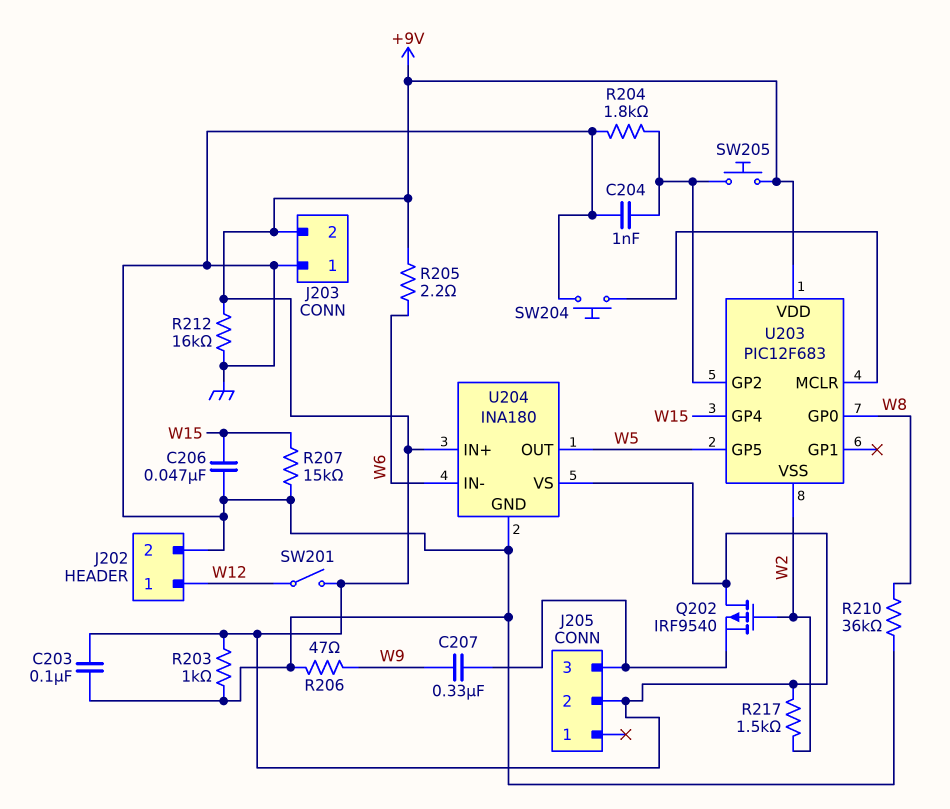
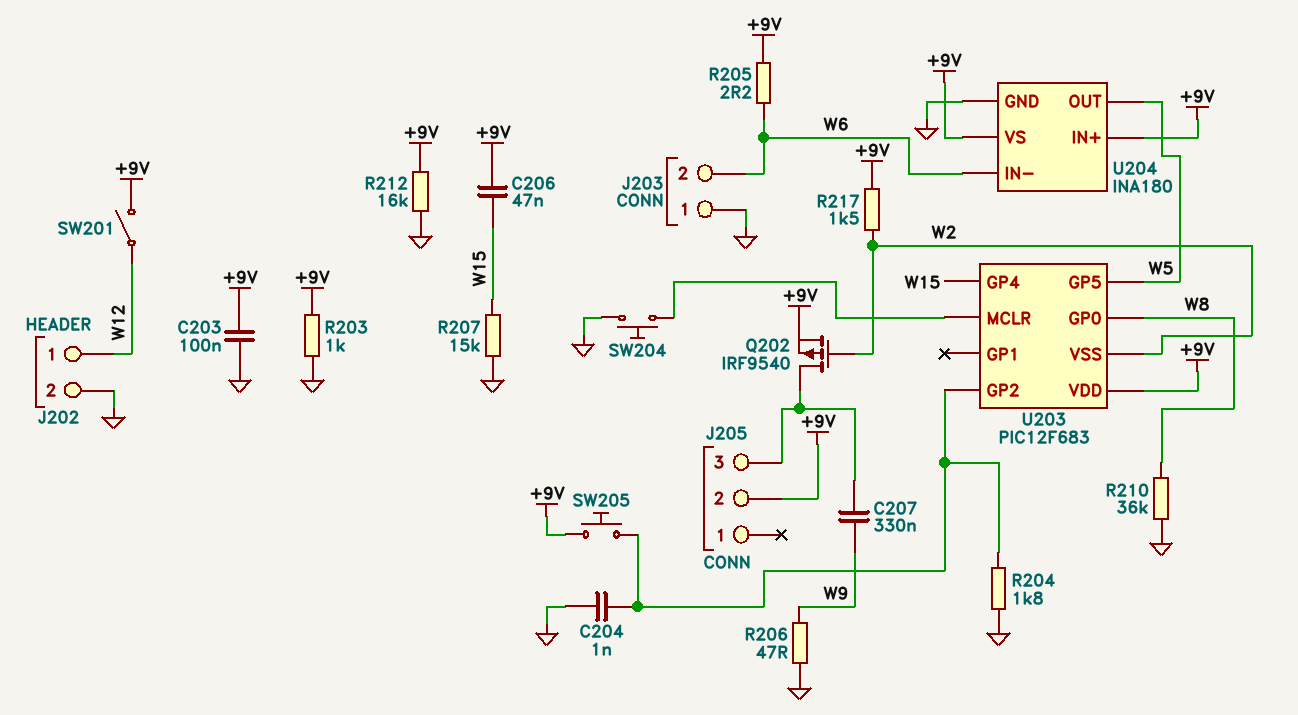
C206: 47nF (GND, W15) -> 47nF (+9V, W15)
J203 pin 2: +9V -> W6
Q202: PMOS IRF9540 (G W2, D +9V, S J205/3) -> PMOS IRF9540 (G W2, D J205/3, S +9V)

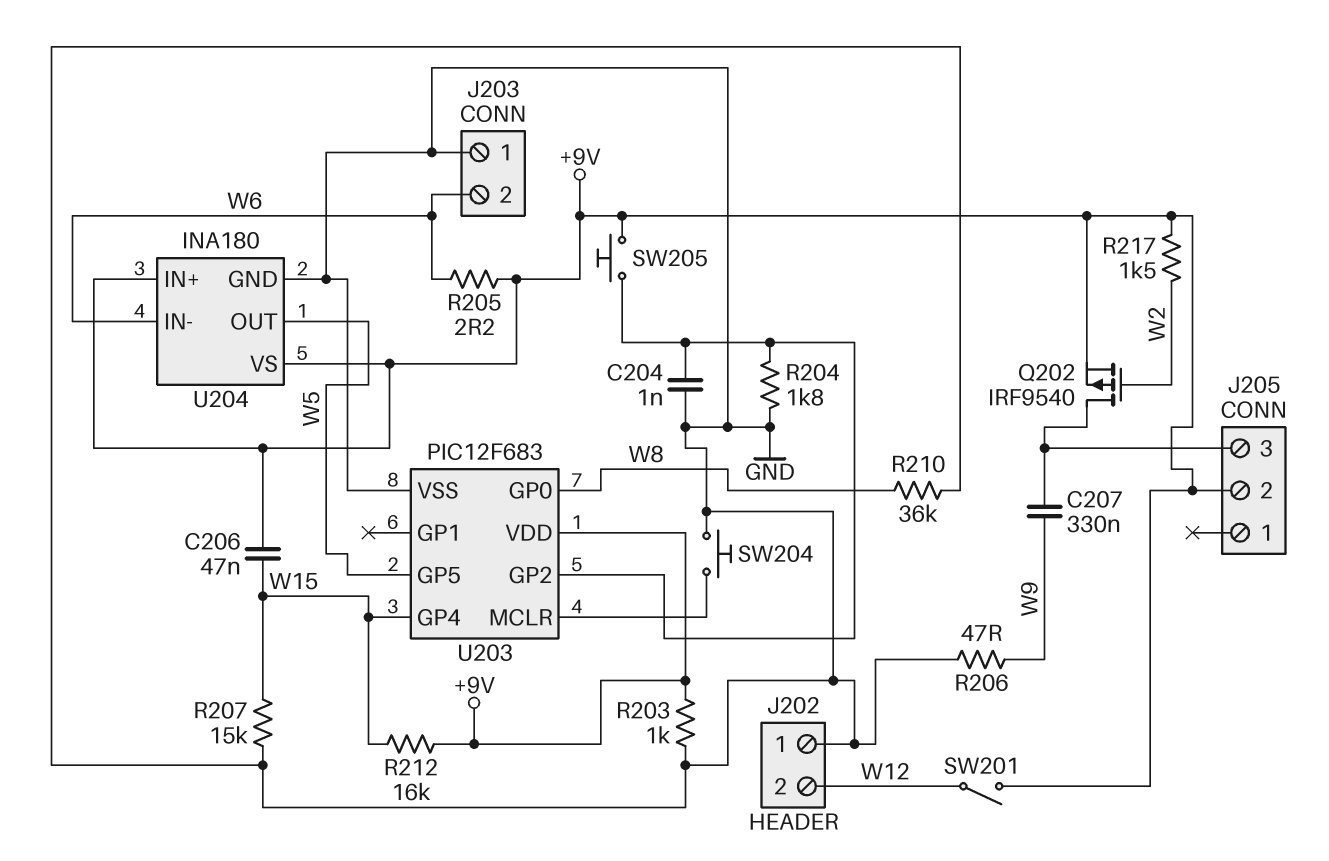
C203: 100nF (+9V, GND) -> none
J202 pin 1: W12 -> GND
J202 pin 2: GND -> W12
R212: 16k (+9V, GND) -> 16k (+9V, W15)
U203 pin VSS: W2 -> GND

